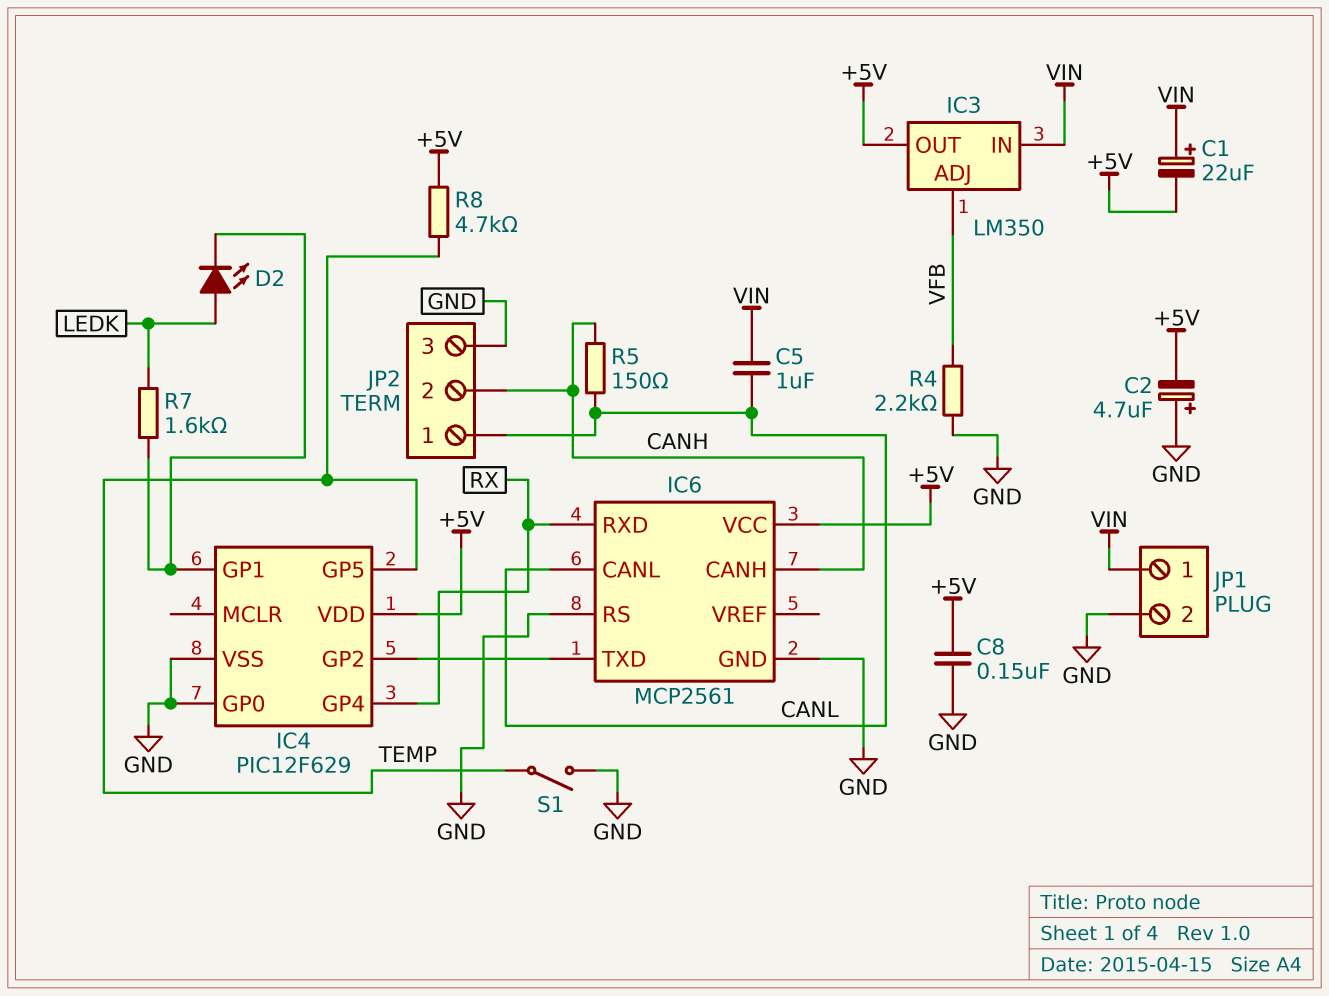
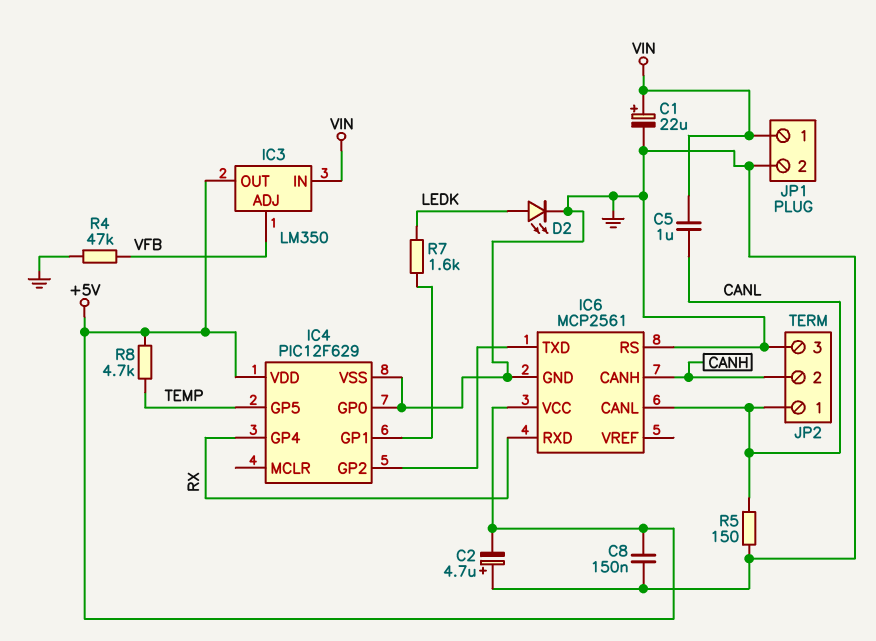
C1: 22uF (plus VIN, minus +5V) -> 22uF (plus VIN, minus GND)
D2: LED (A LEDK, K IC4/GP1) -> LED (A LEDK, K GND)
R4: 2.2k (GND, VFB) -> 47k (GND, VFB)
R5: 150 (CANH, CANL) -> 150 (CANL, GND)
S1: switch (GND, TEMP) -> none

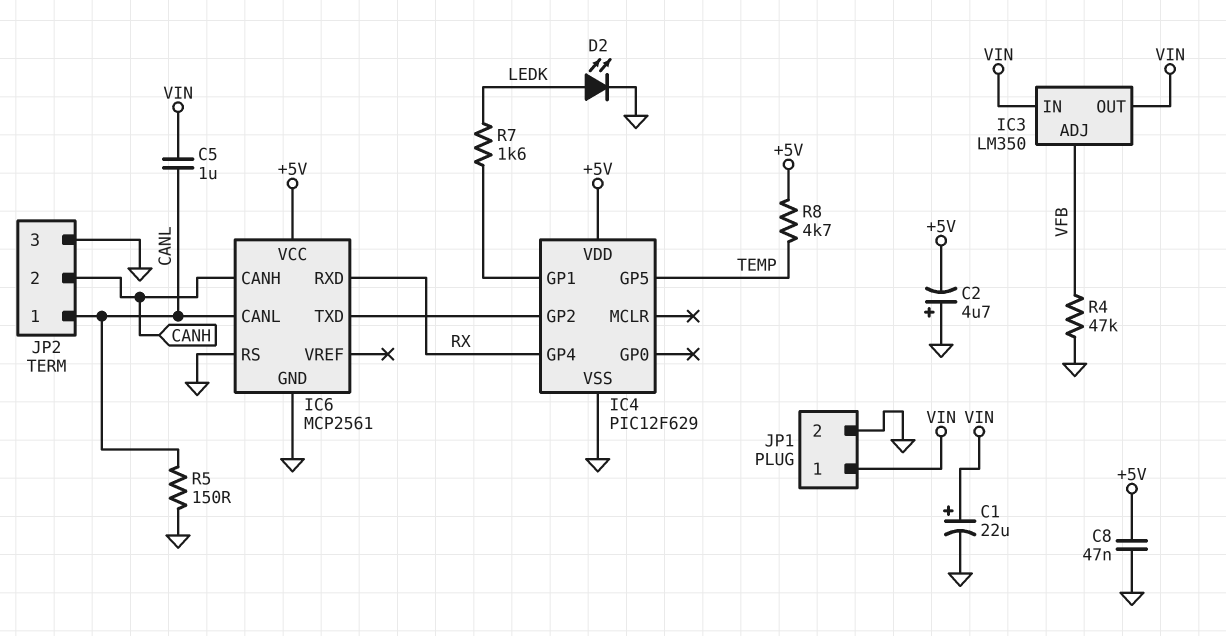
C8: 150nF (+5V, GND) -> 47nF (+5V, GND)
IC3 pin OUT: +5V -> VIN
IC4 pin GP0: GND -> none

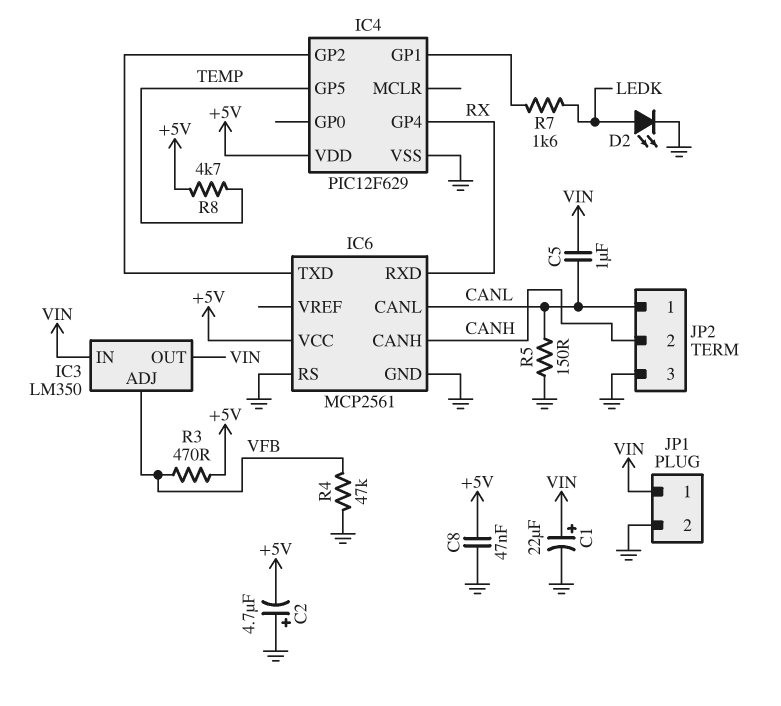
R3: none -> 470 (+5V, VFB)

